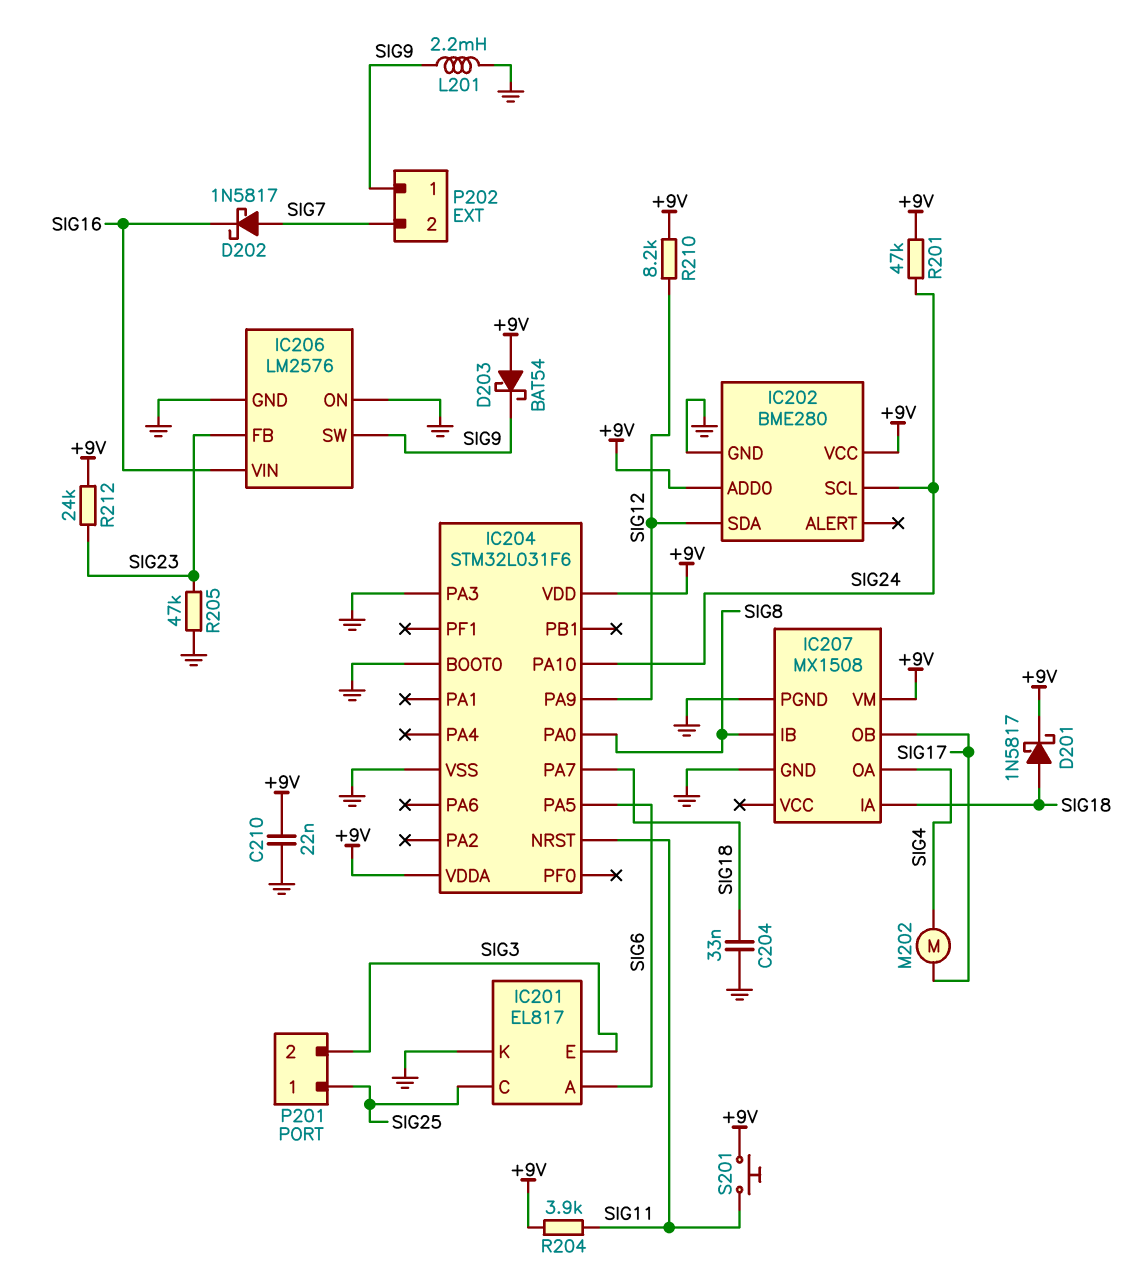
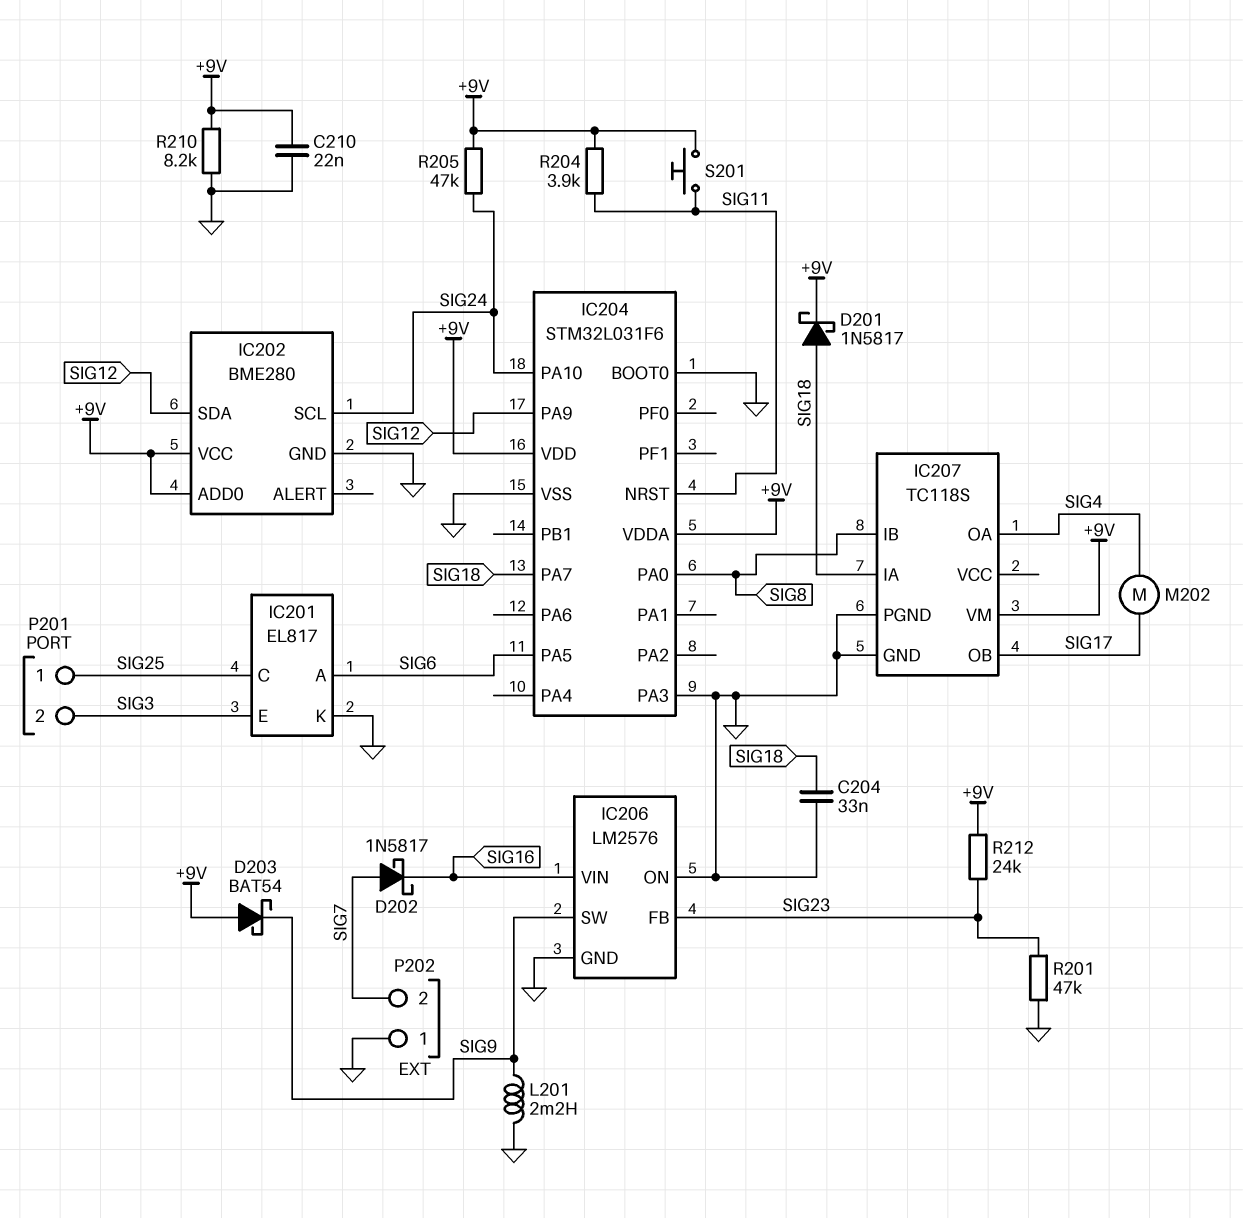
IC207: MX1508 -> TC118S
P202 pin 1: SIG9 -> GND
R201: 47k (+9V, SIG24) -> 47k (GND, SIG23)
R205: 47k (GND, SIG23) -> 47k (+9V, SIG24)
R210: 8.2k (+9V, SIG12) -> 8.2k (+9V, GND)

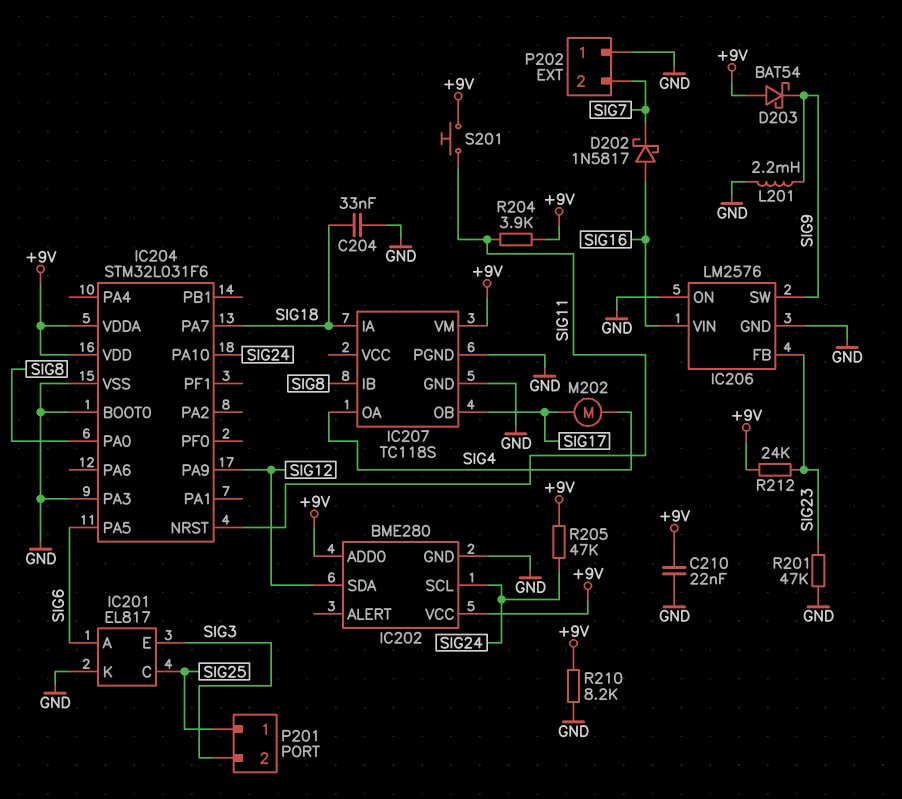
D201: schottky 1N5817 (A SIG18, K +9V) -> none
D202: schottky 1N5817 (A SIG7, K SIG16) -> schottky 1N5817 (A SIG16, K SIG7)

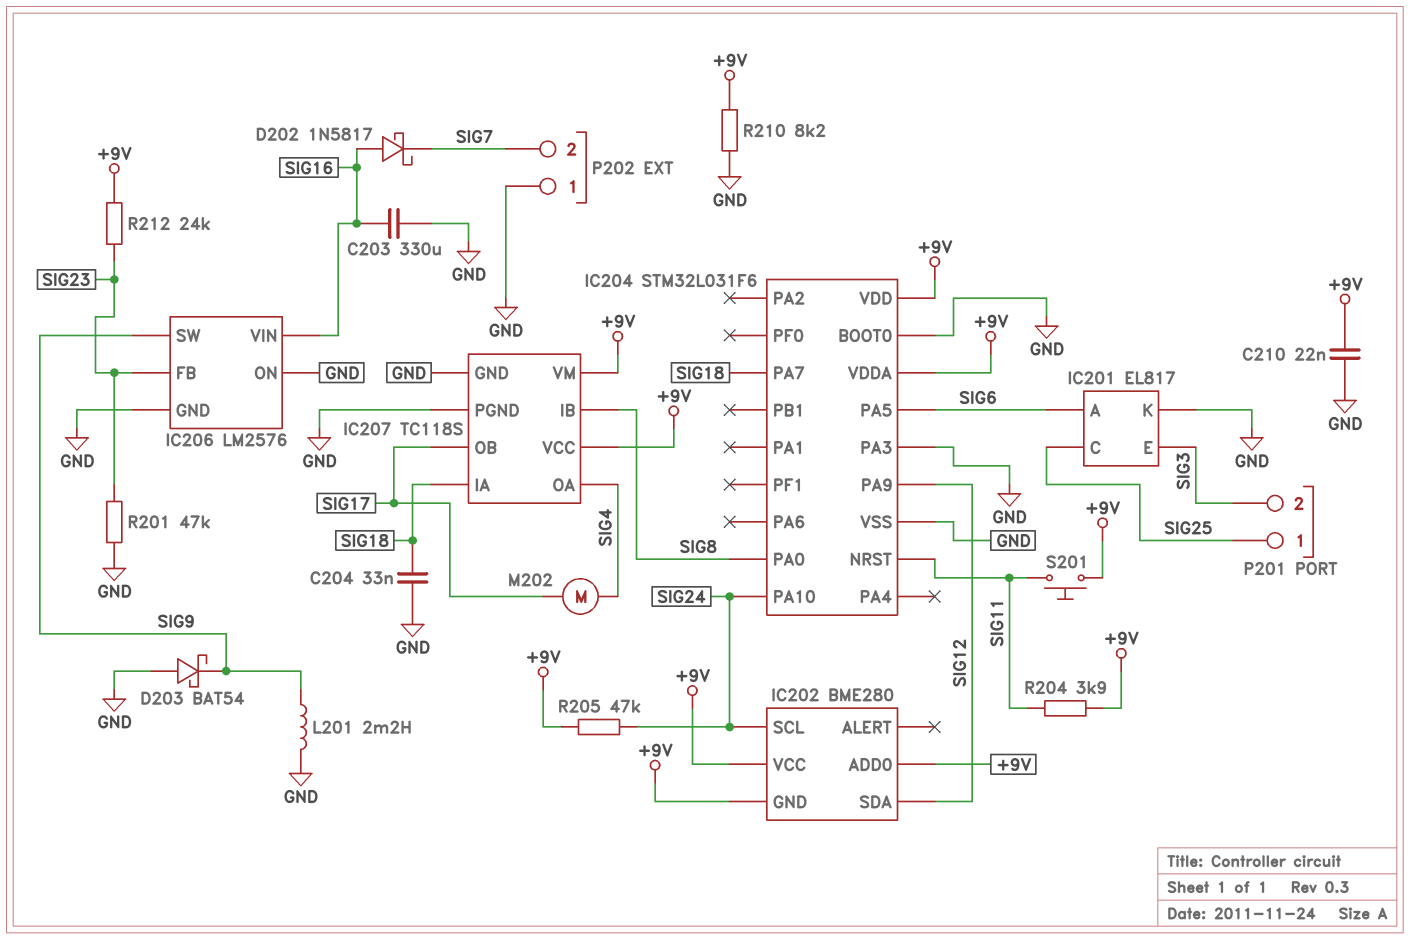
C203: none -> 330uF (GND, SIG16)
D203: schottky BAT54 (A +9V, K SIG9) -> schottky BAT54 (A GND, K SIG9)
IC202 pin GND: GND -> +9V
IC207 pin VCC: none -> +9V

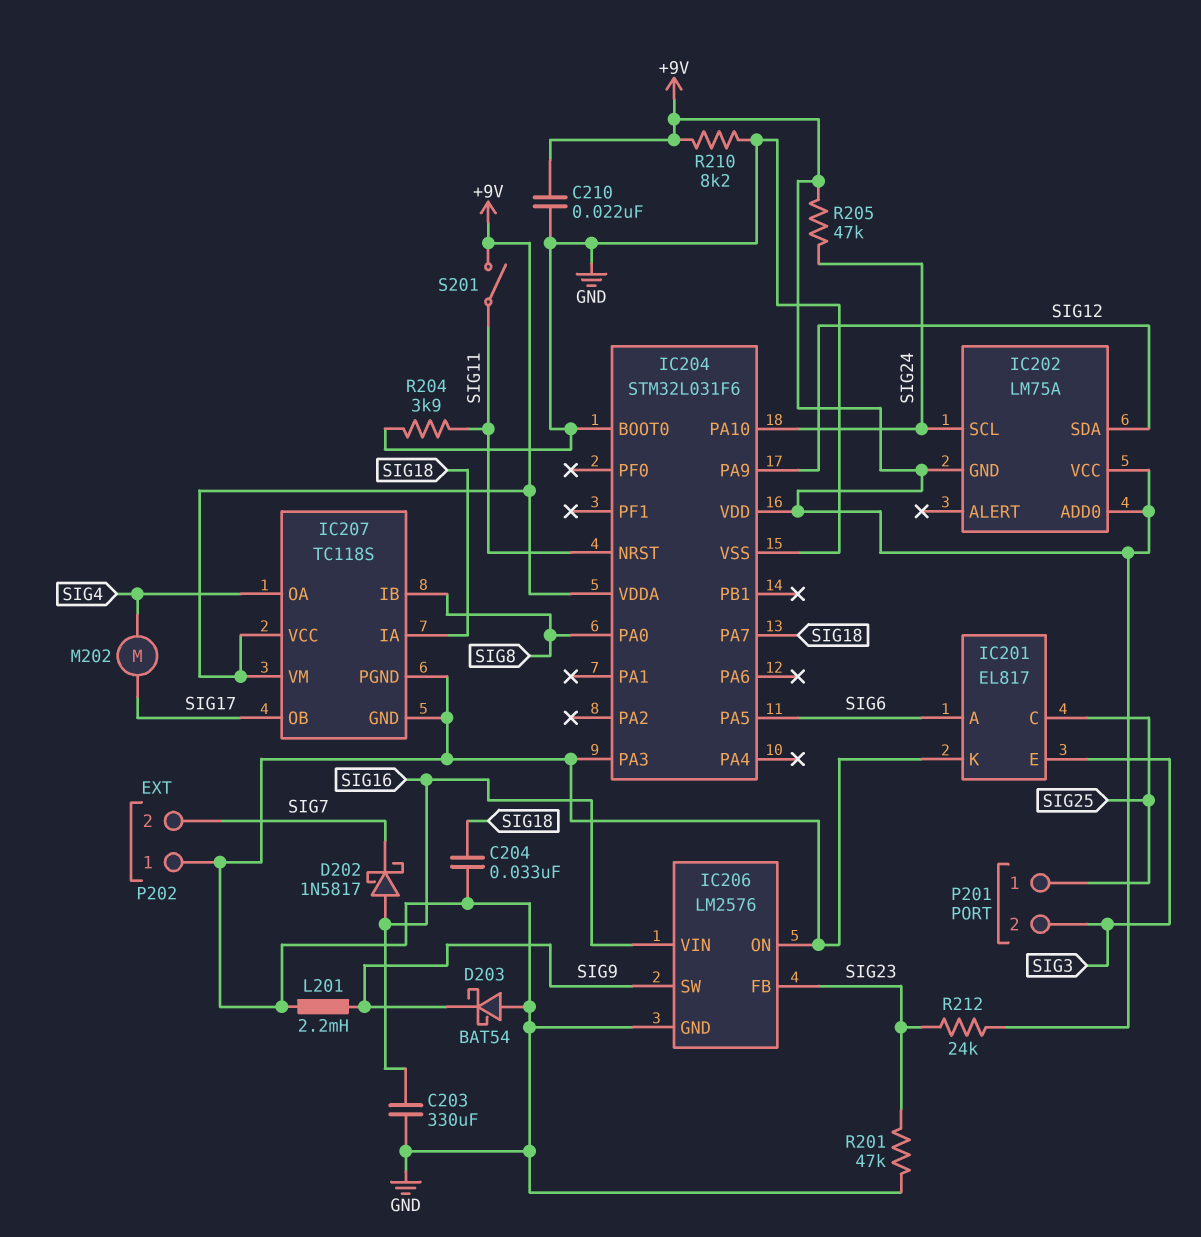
IC202: BME280 -> LM75A
R204: 3.9k (+9V, SIG11) -> 3.9k (GND, SIG11)
S201: button (+9V, SIG11) -> switch (+9V, SIG11)

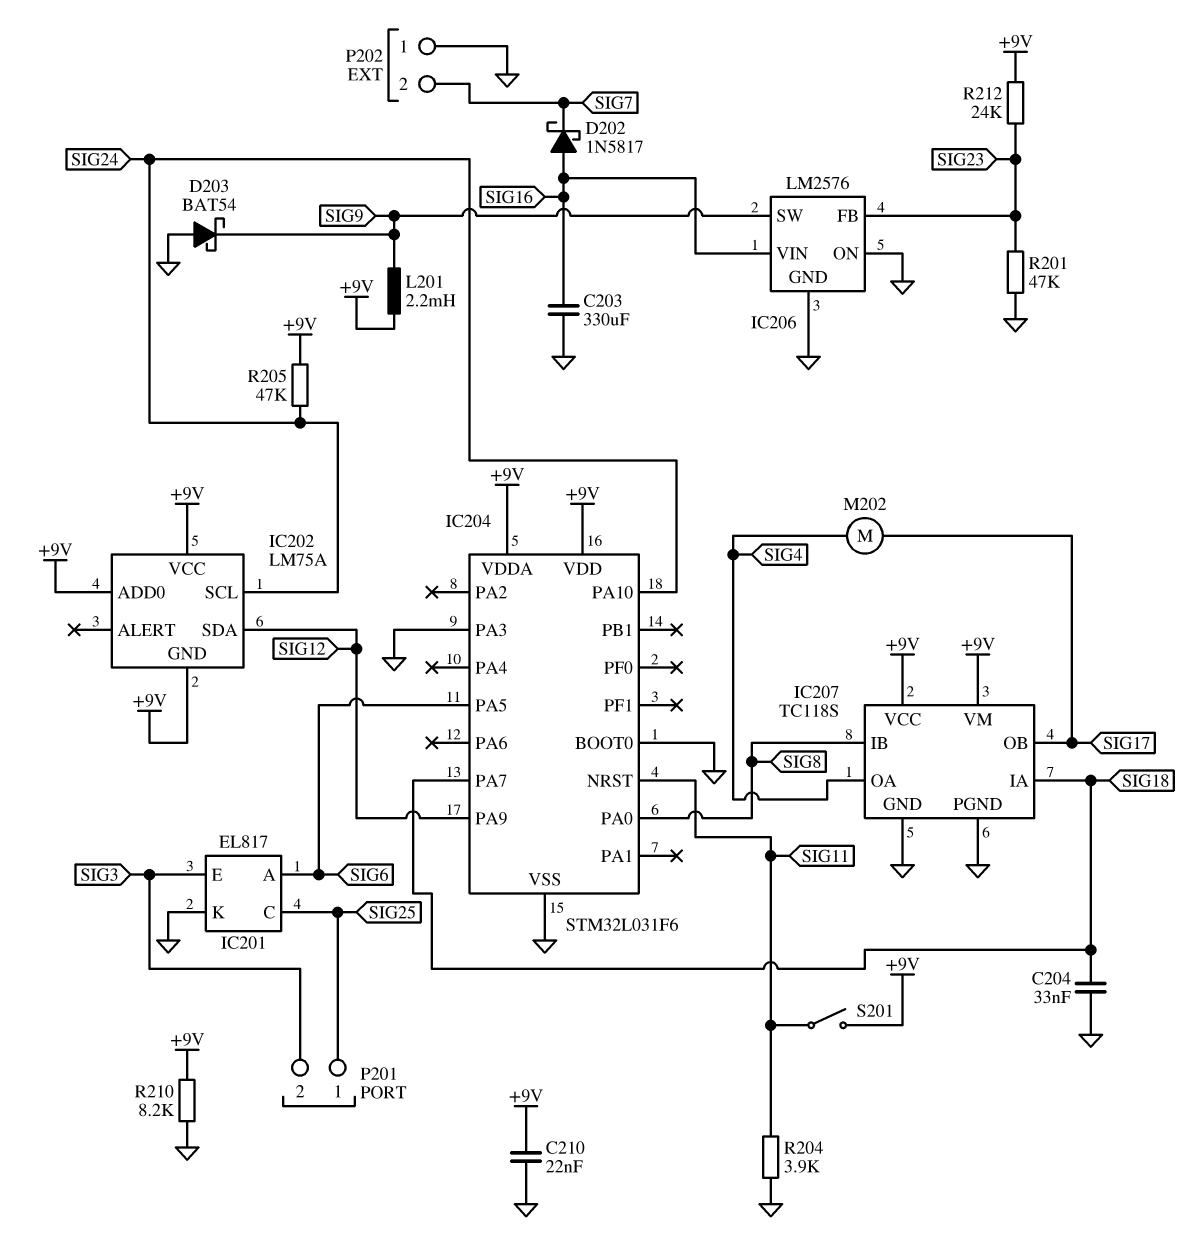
L201: 2.2mH (GND, SIG9) -> 2.2mH (+9V, SIG9)

